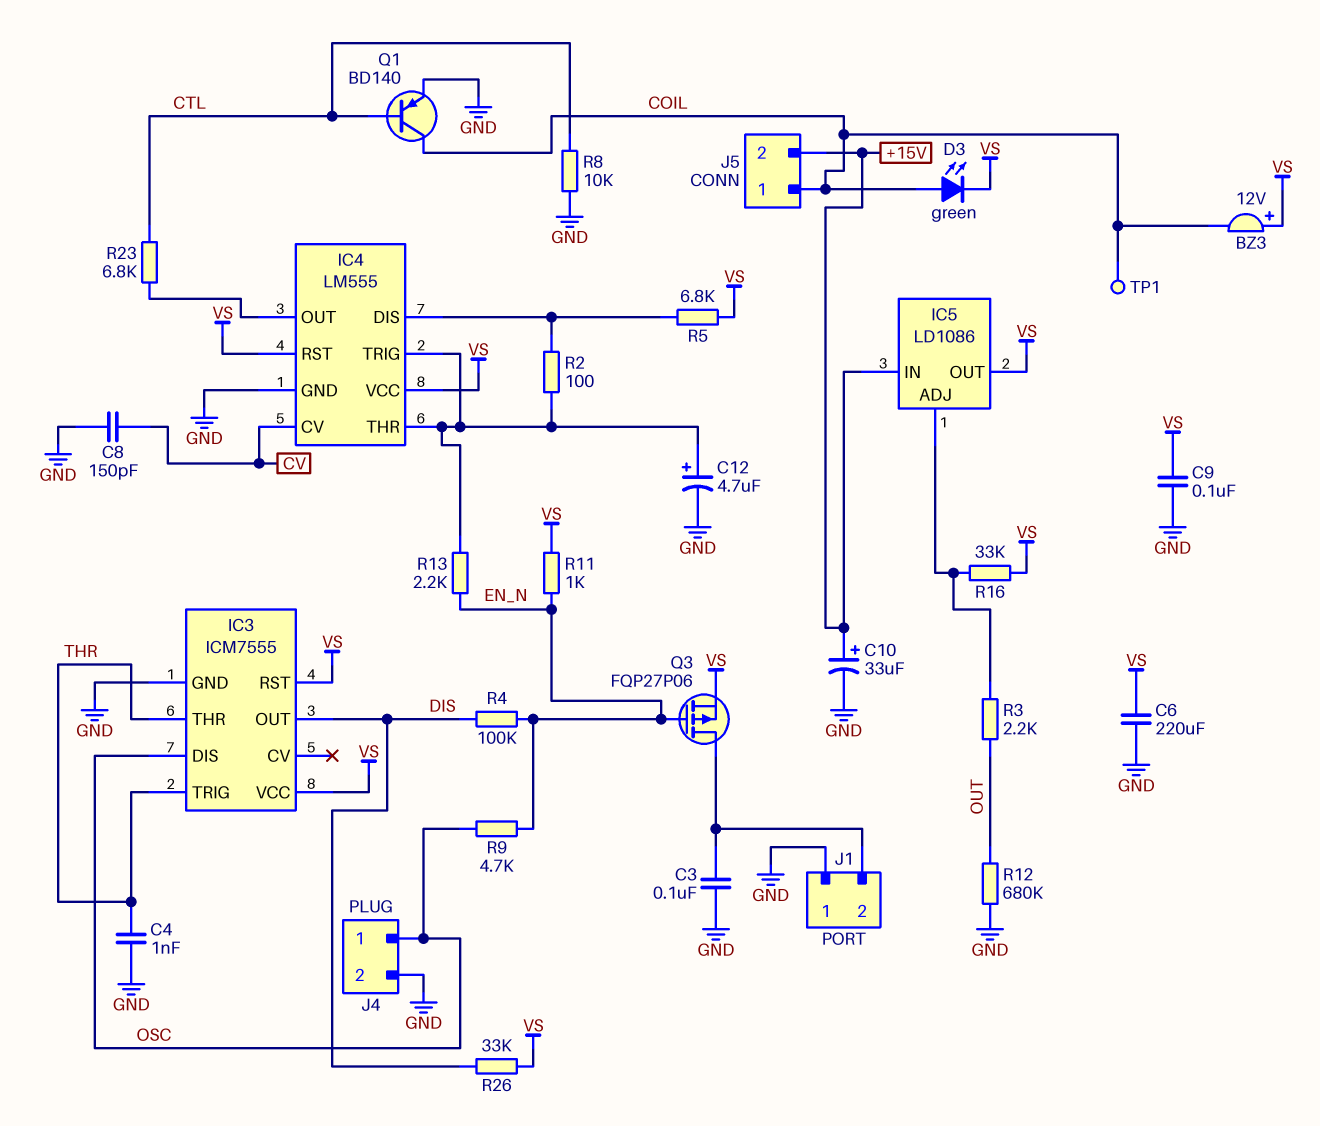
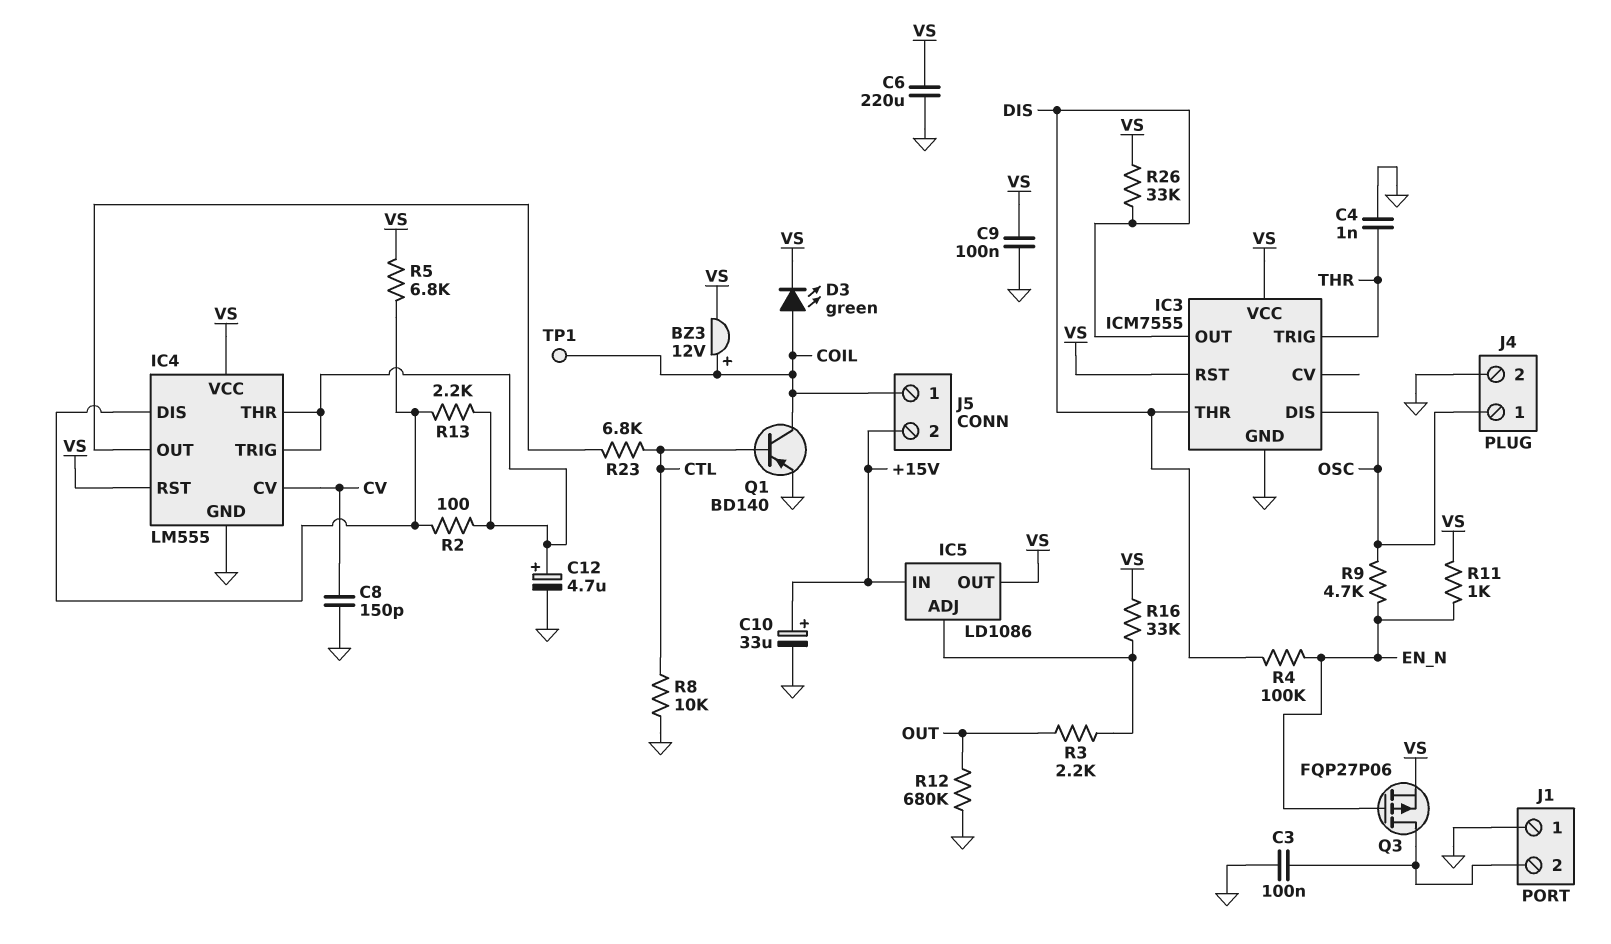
BZ3: buzzer 12V (plus VS, minus COIL) -> buzzer 12V (plus COIL, minus VS)
IC3 pin THR: THR -> DIS
R13: 2.2k (EN_N, IC4/THR) -> 2.2k (IC4/DIS, IC4/THR)

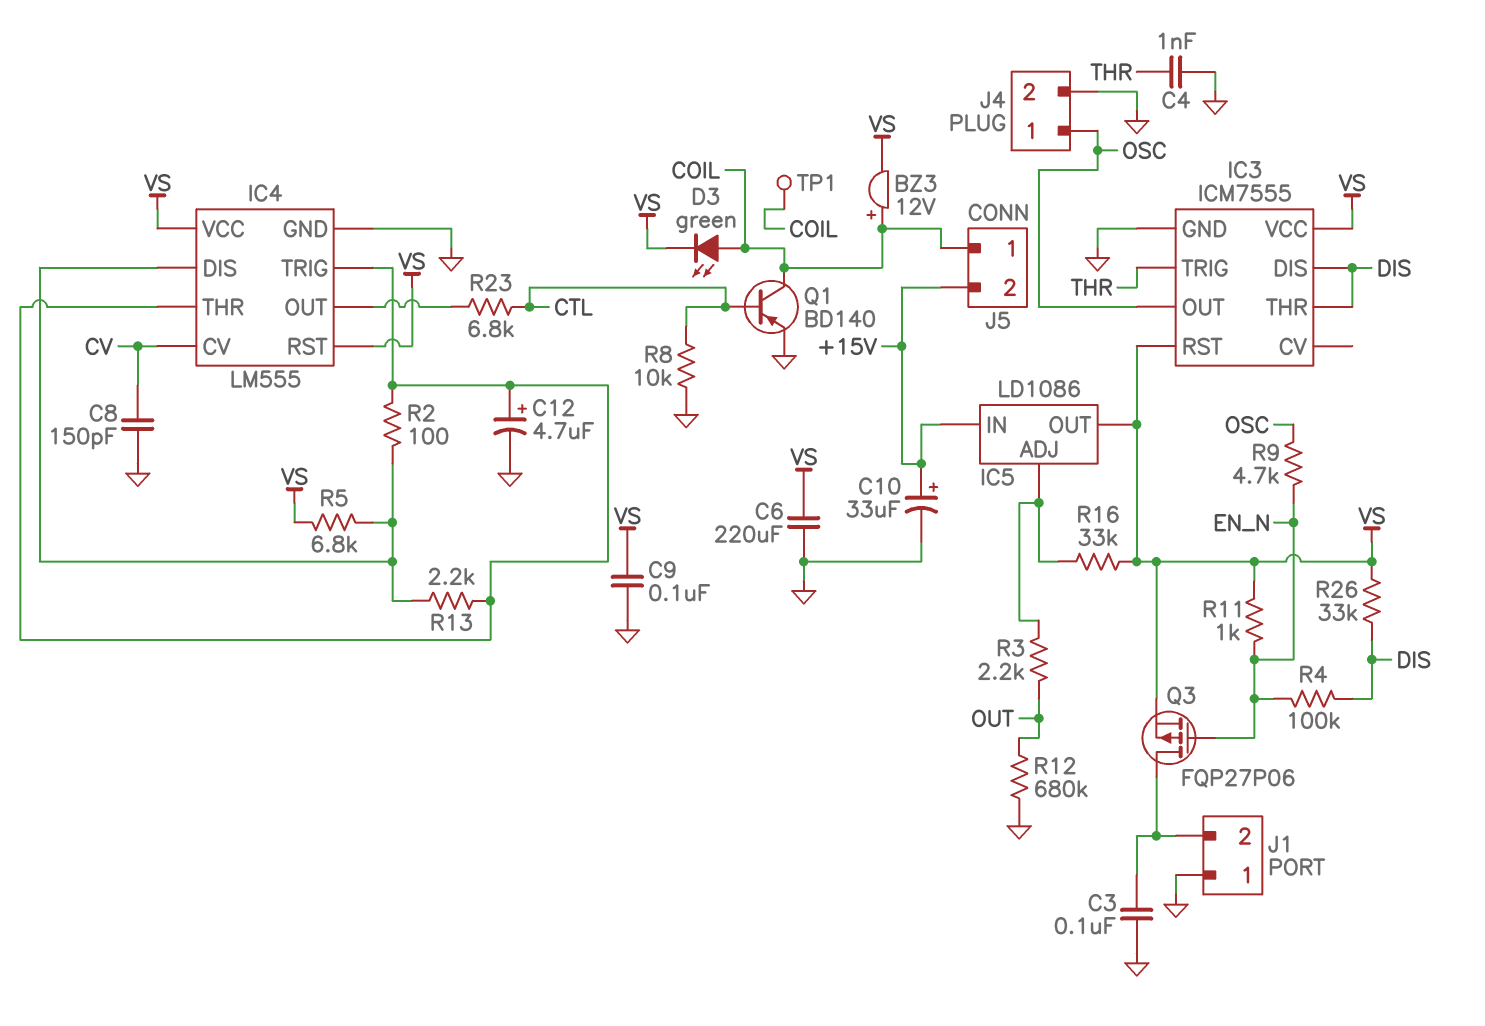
IC3 pin DIS: OSC -> DIS
IC3 pin OUT: DIS -> OSC

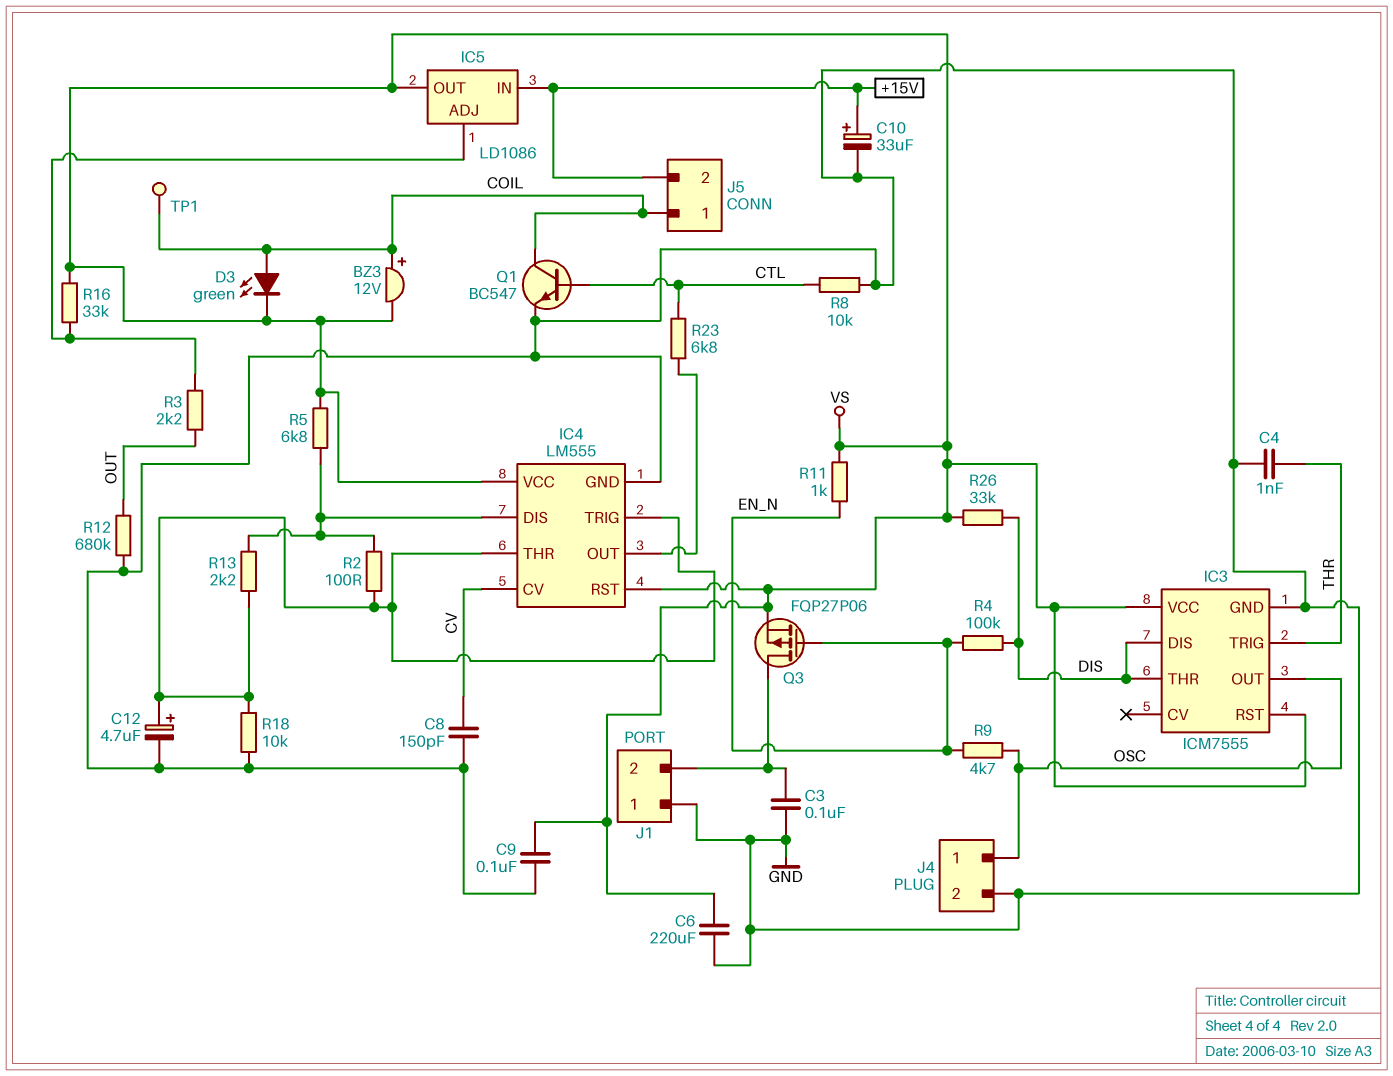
Q1: PNP BD140 (B CTL, C COIL, E GND) -> NPN BC547 (B CTL, C COIL, E GND)
R18: none -> 10k (GND, IC4/THR)

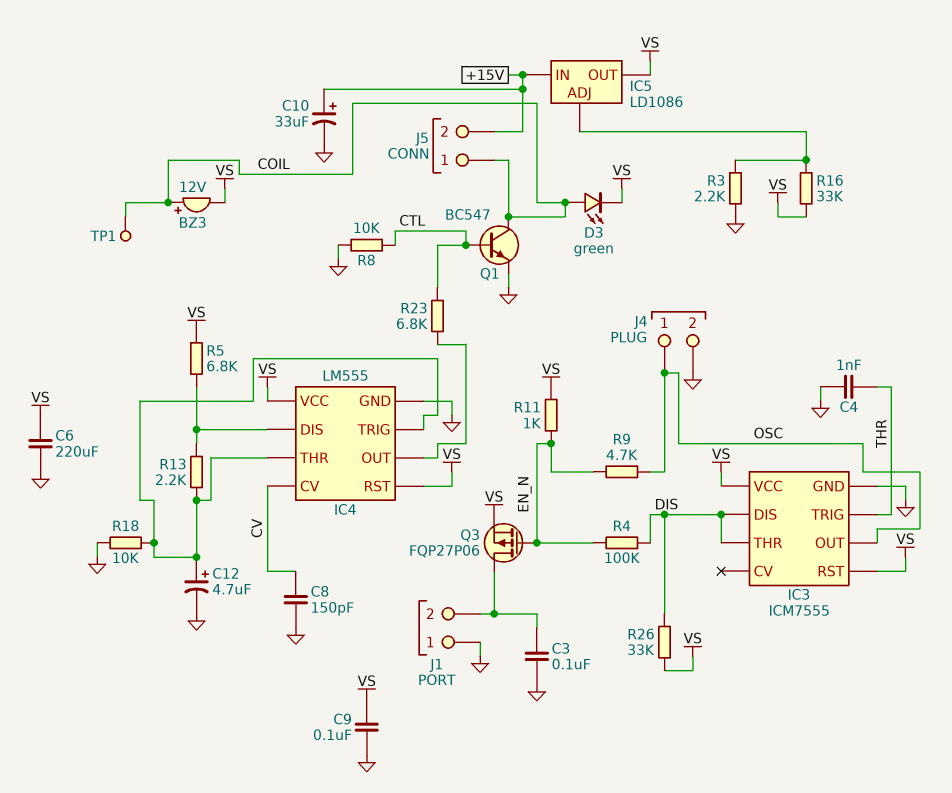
R2: 100 (IC4/DIS, IC4/THR) -> none
R3: 2.2k (IC5/ADJ, OUT) -> 2.2k (GND, IC5/ADJ)
R12: 680k (GND, OUT) -> none

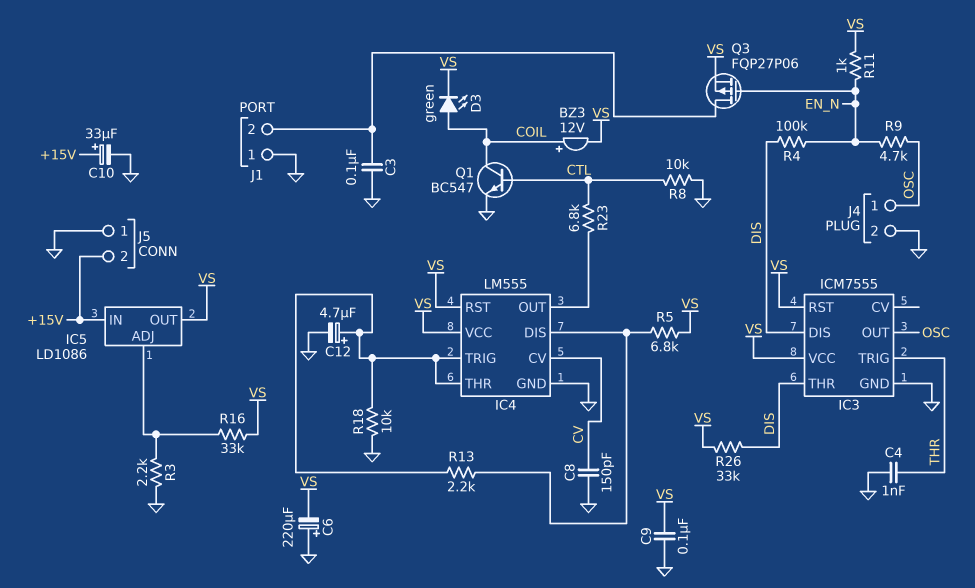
C6: 220uF (GND, VS) -> 220uF (plus GND, minus VS)
J5 pin 1: COIL -> GND
TP1: test point (COIL) -> none

